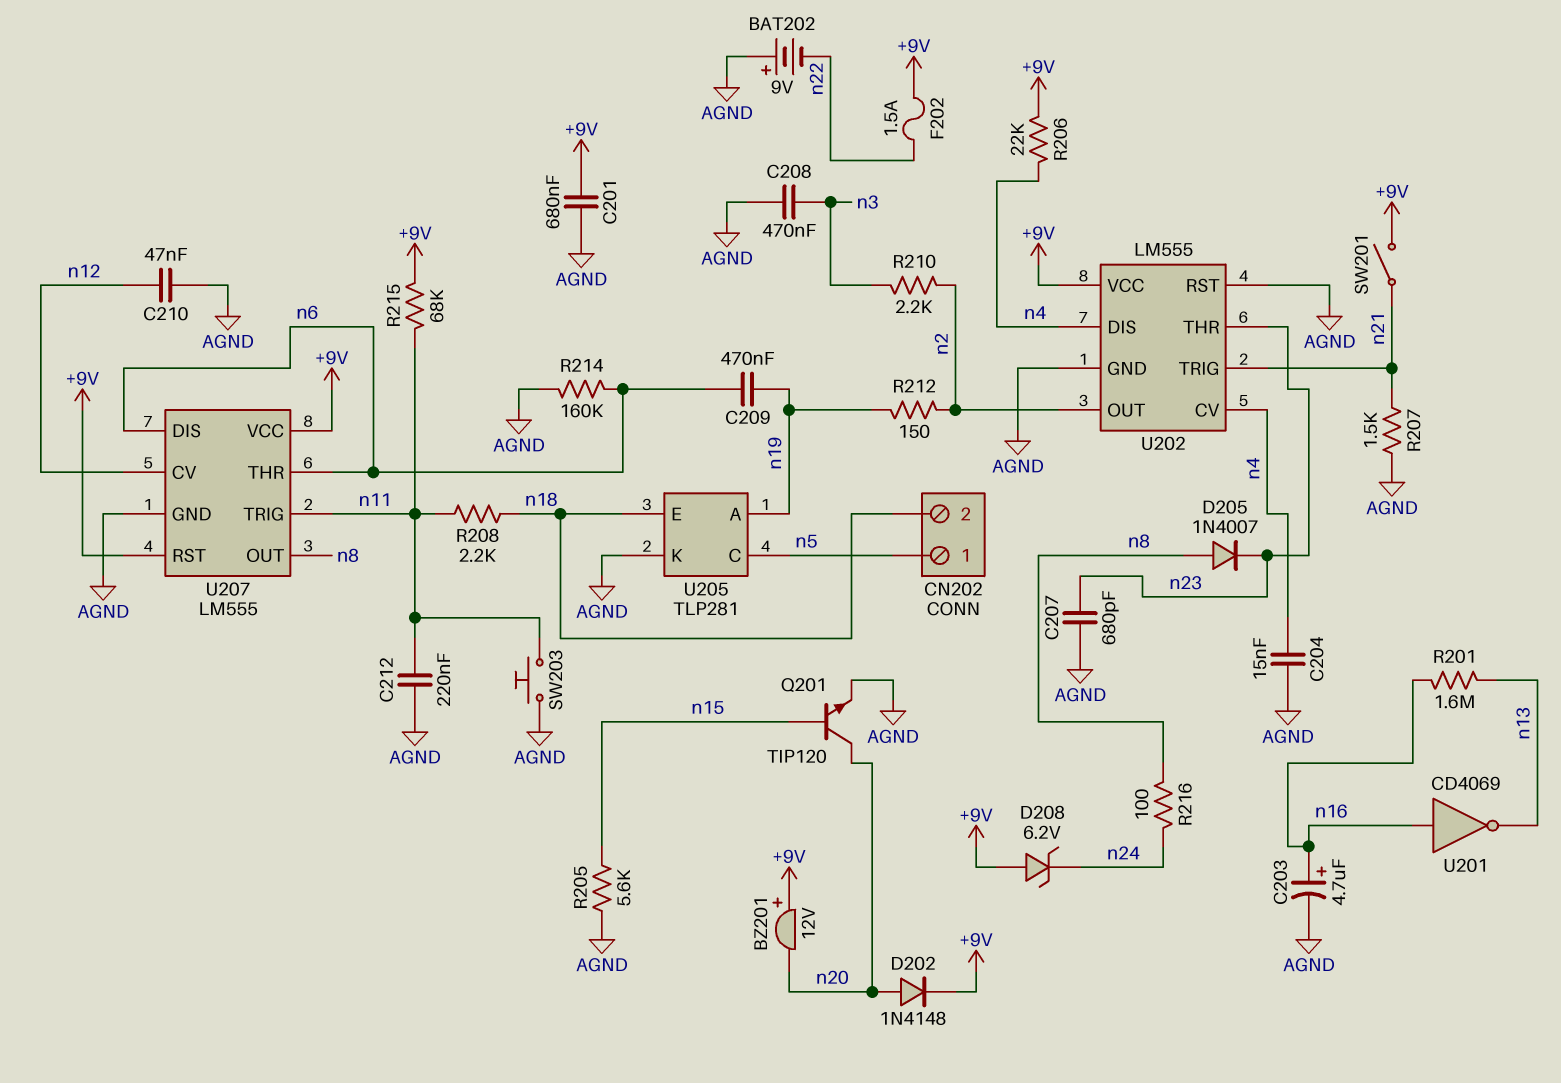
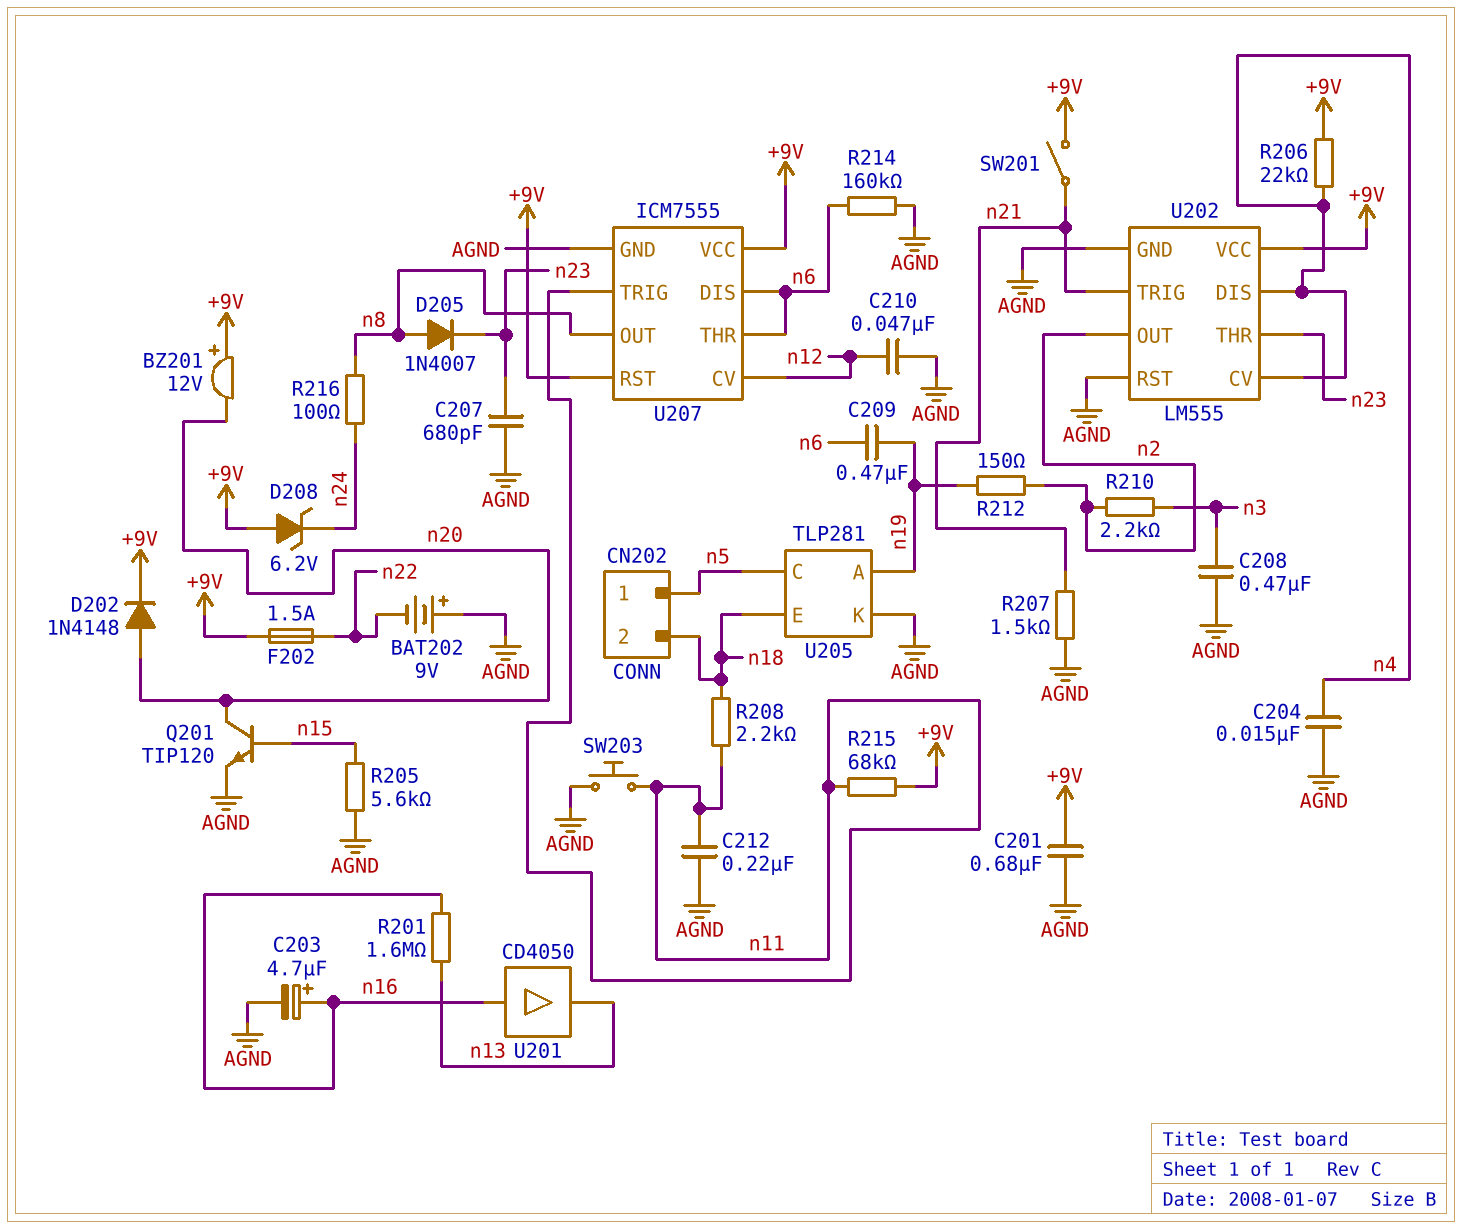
U201: NOT CD4069 (in n16, out n13) -> buffer CD4050 (in n16, out n13)
U207: LM555 -> ICM7555

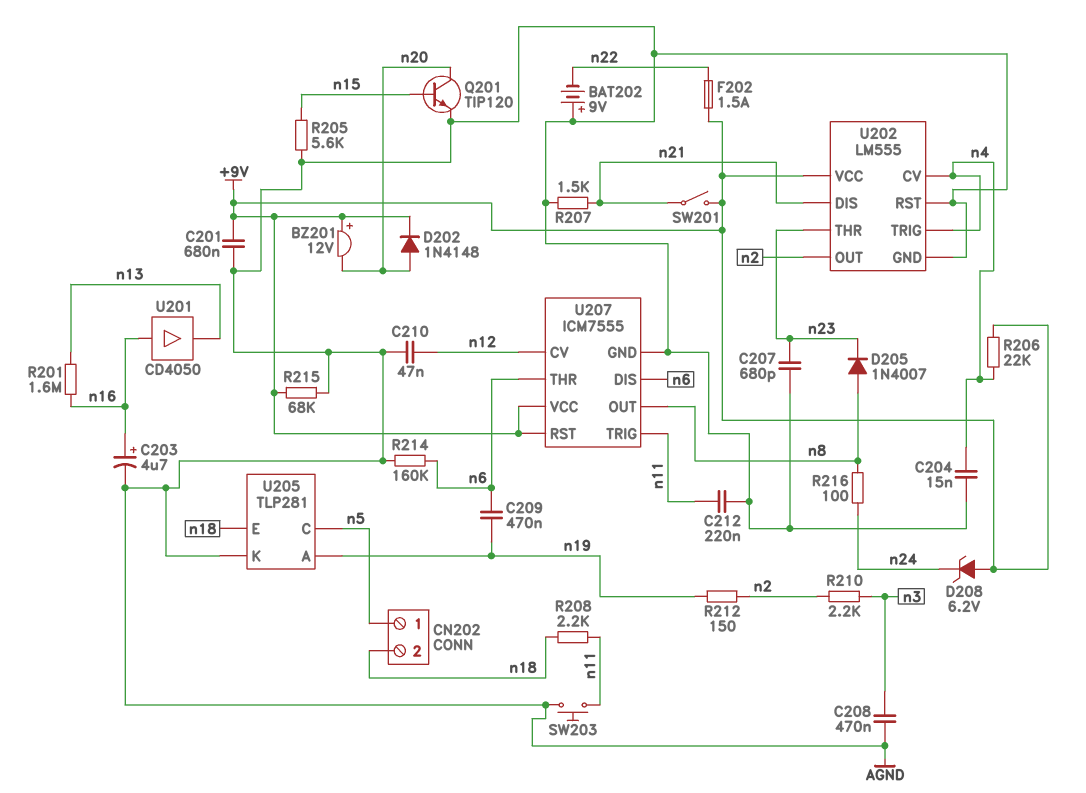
R215: 68k (+9V, n11) -> 68k (+9V, AGND)
U202 pin DIS: n4 -> n21
U202 pin TRIG: n21 -> n4

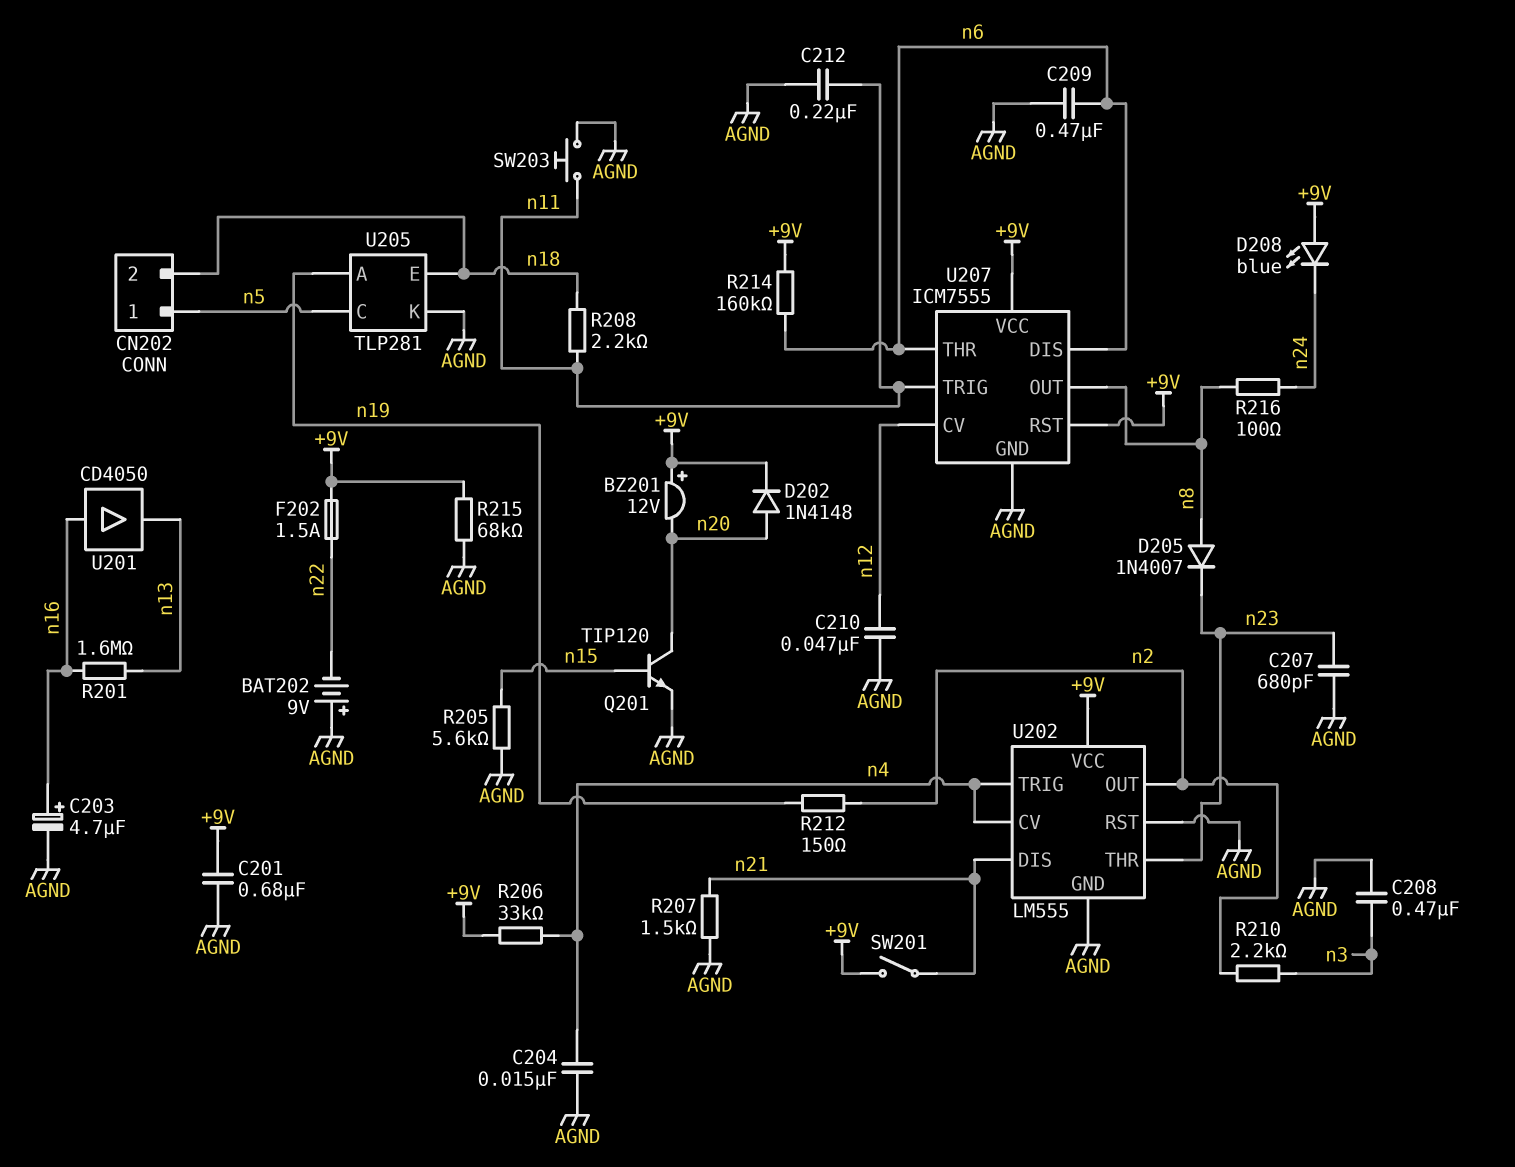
C209: 470nF (n6, n19) -> 470nF (AGND, n6)
D208: zener 6.2V (A +9V, K n24) -> LED blue (A +9V, K n24)
R206: 22k (+9V, n4) -> 33k (+9V, n4)
R214: 160k (AGND, n6) -> 160k (+9V, n6)

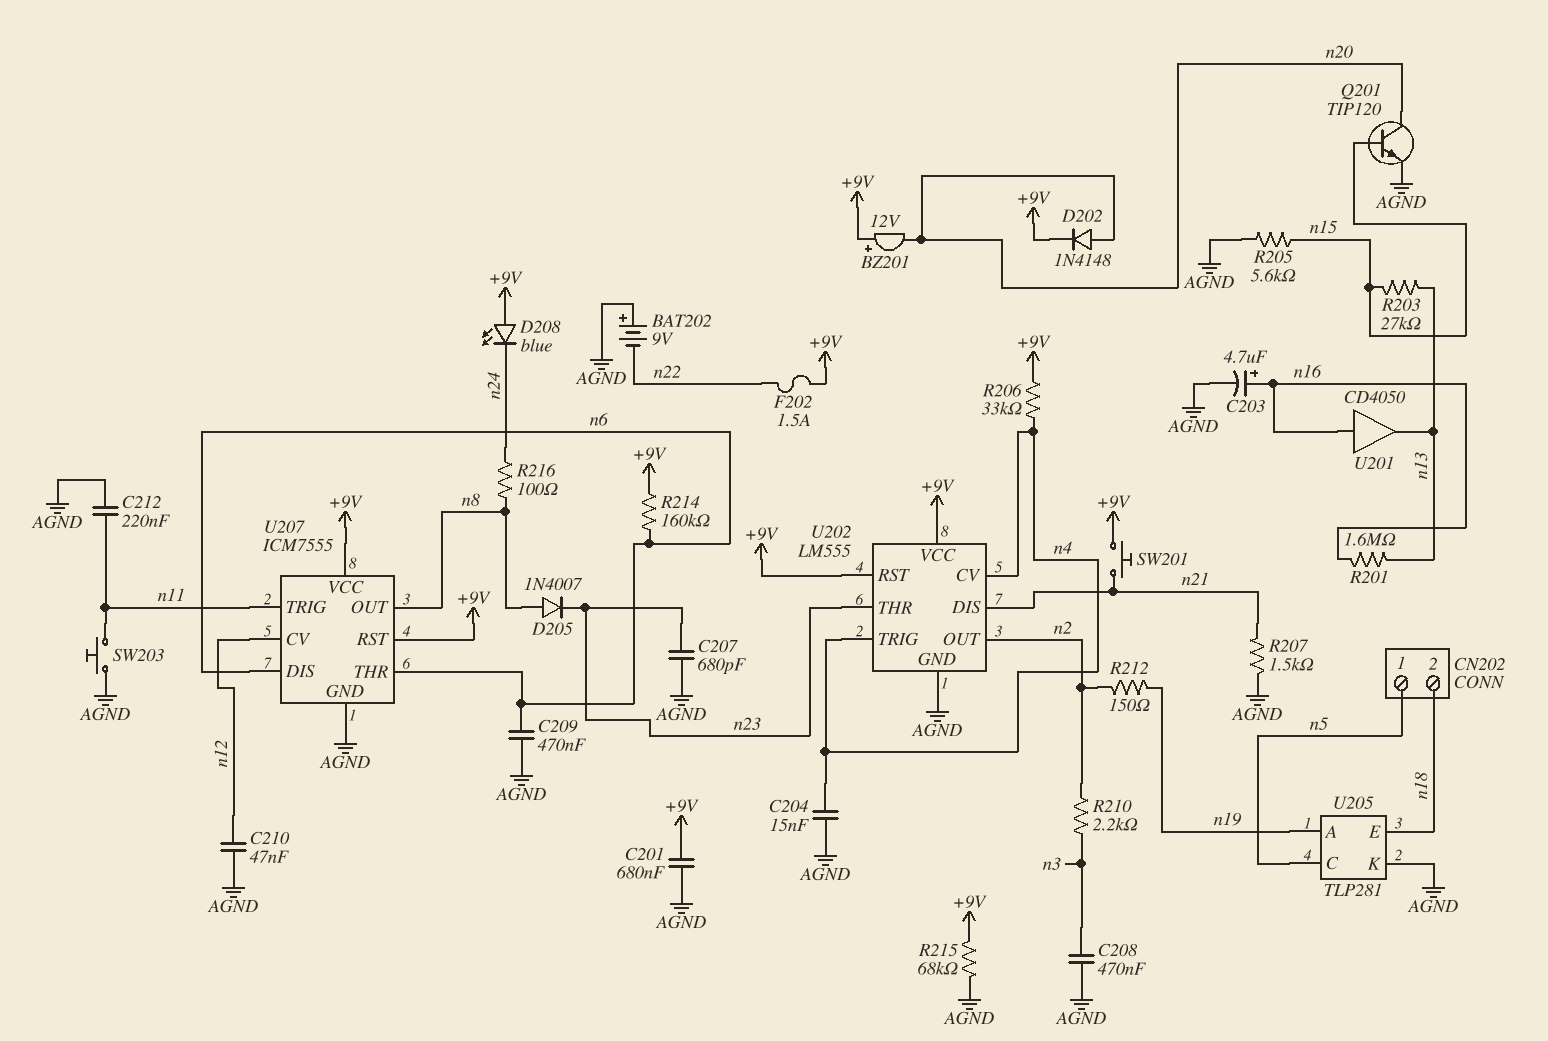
R203: none -> 27k (n13, n15)
R208: 2.2k (n11, n18) -> none
SW201: switch (+9V, n21) -> button (+9V, n21)
U202 pin RST: AGND -> +9V

